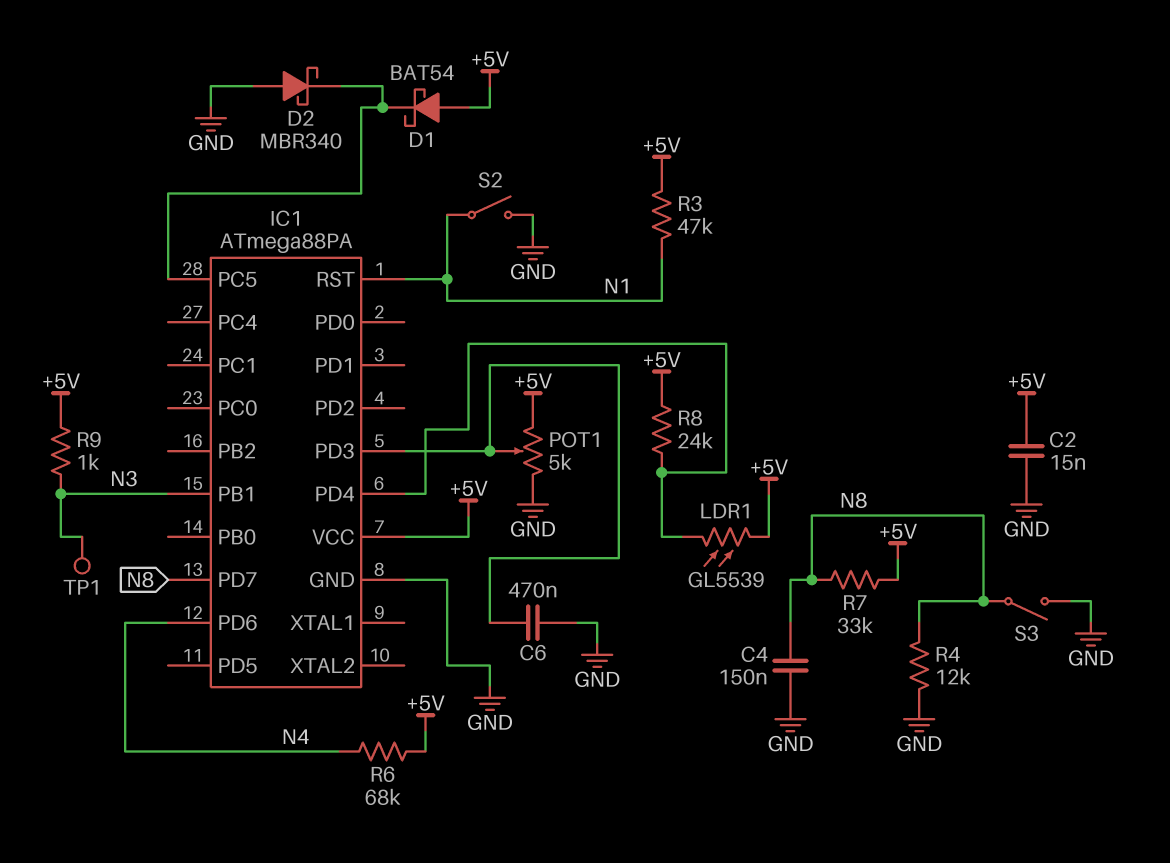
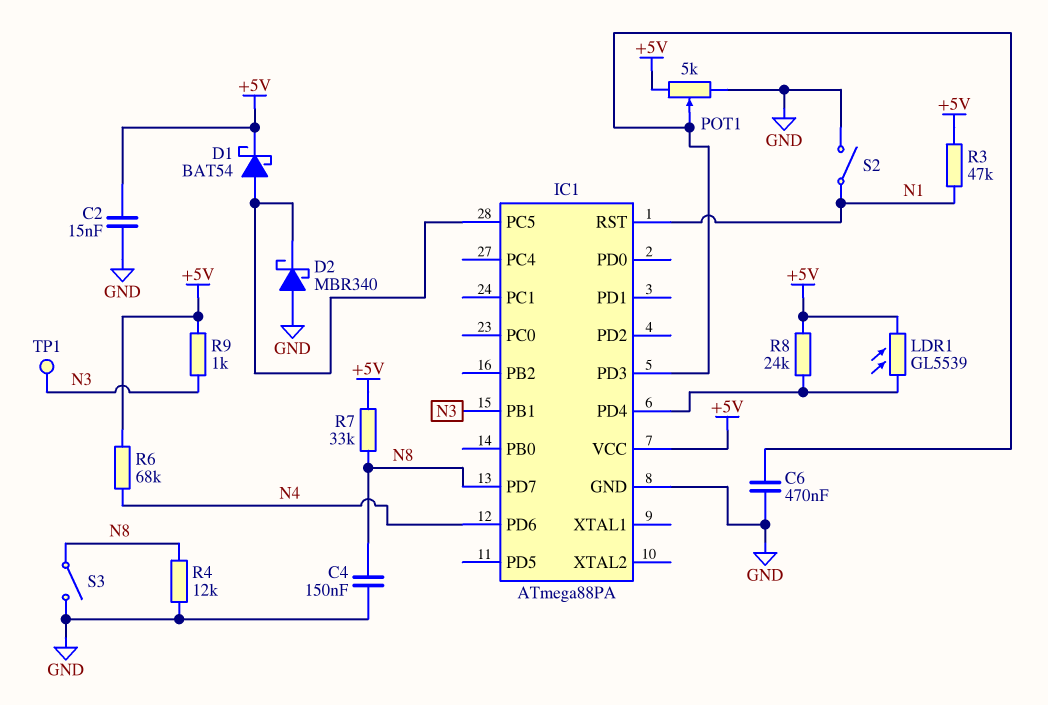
D1: schottky BAT54 (A +5V, K IC1/PC5) -> schottky BAT54 (A IC1/PC5, K +5V)

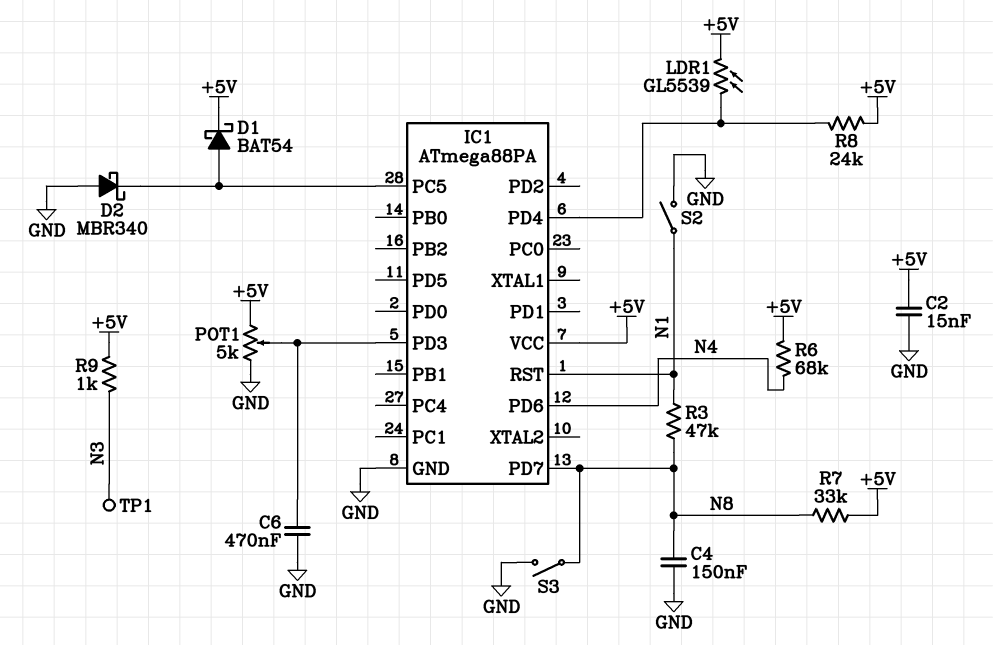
IC1 pin PB1: N3 -> none
R3: 47k (+5V, N1) -> 47k (N1, N8)
R4: 12k (GND, N8) -> none

